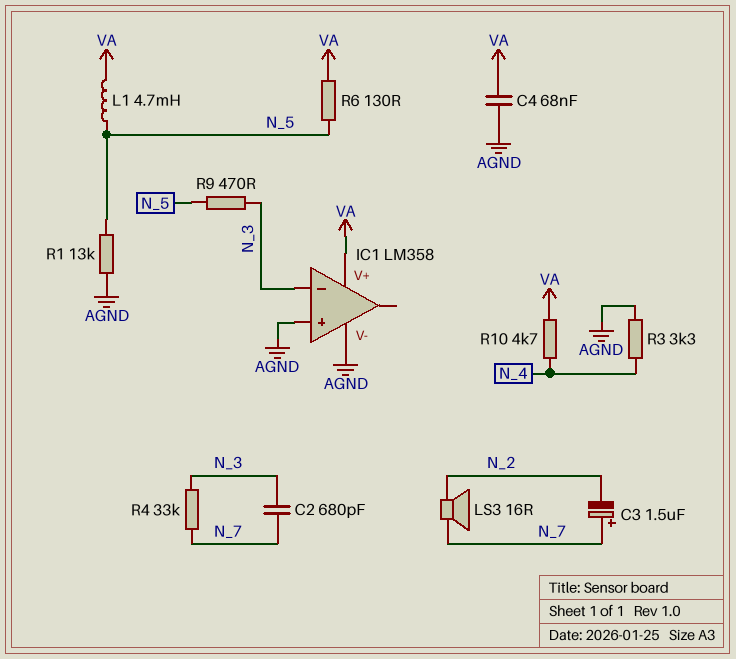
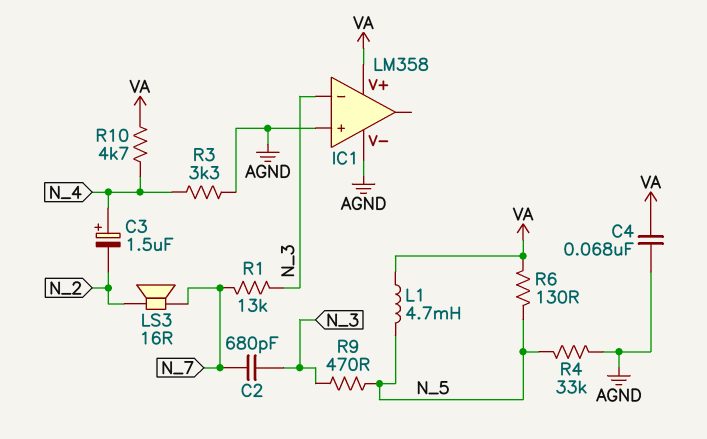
C3: 1.5uF (plus N_7, minus N_2) -> 1.5uF (plus N_4, minus N_2)
R1: 13k (AGND, N_5) -> 13k (N_3, N_7)
R4: 33k (N_3, N_7) -> 33k (AGND, N_5)

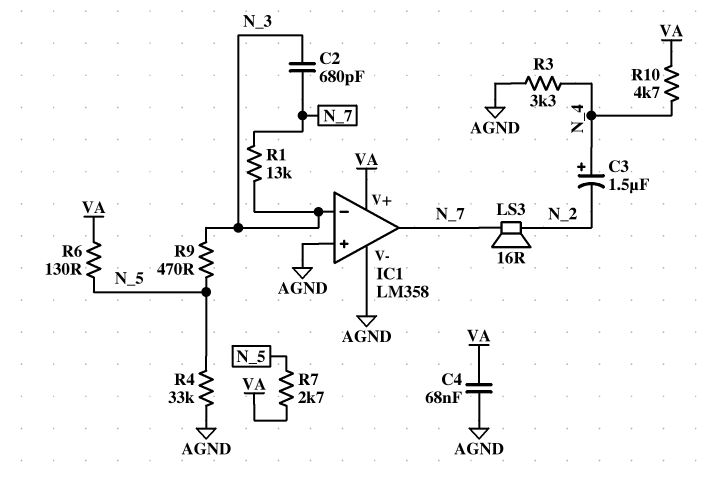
IC1 pin out: none -> N_7
L1: 4.7mH (N_5, VA) -> none
R7: none -> 2.7k (N_5, VA)

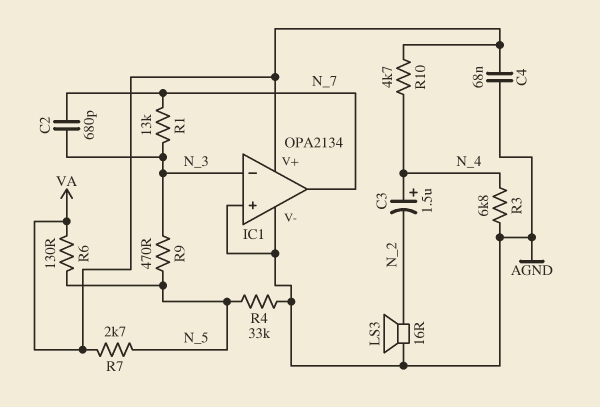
IC1: LM358 -> OPA2134
LS3: speaker 16R (N_2, N_7) -> speaker 16R (AGND, N_2)
R3: 3.3k (AGND, N_4) -> 6.8k (AGND, N_4)

